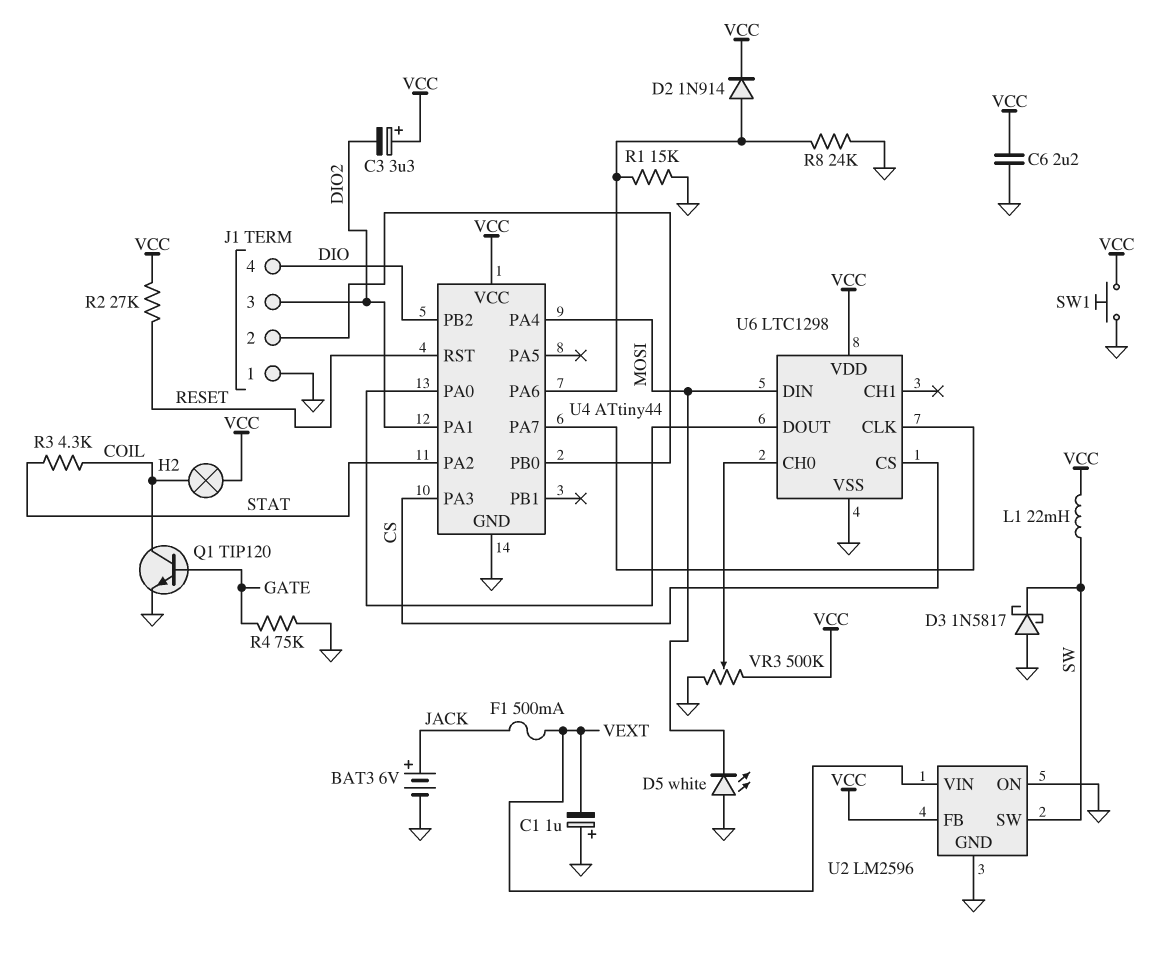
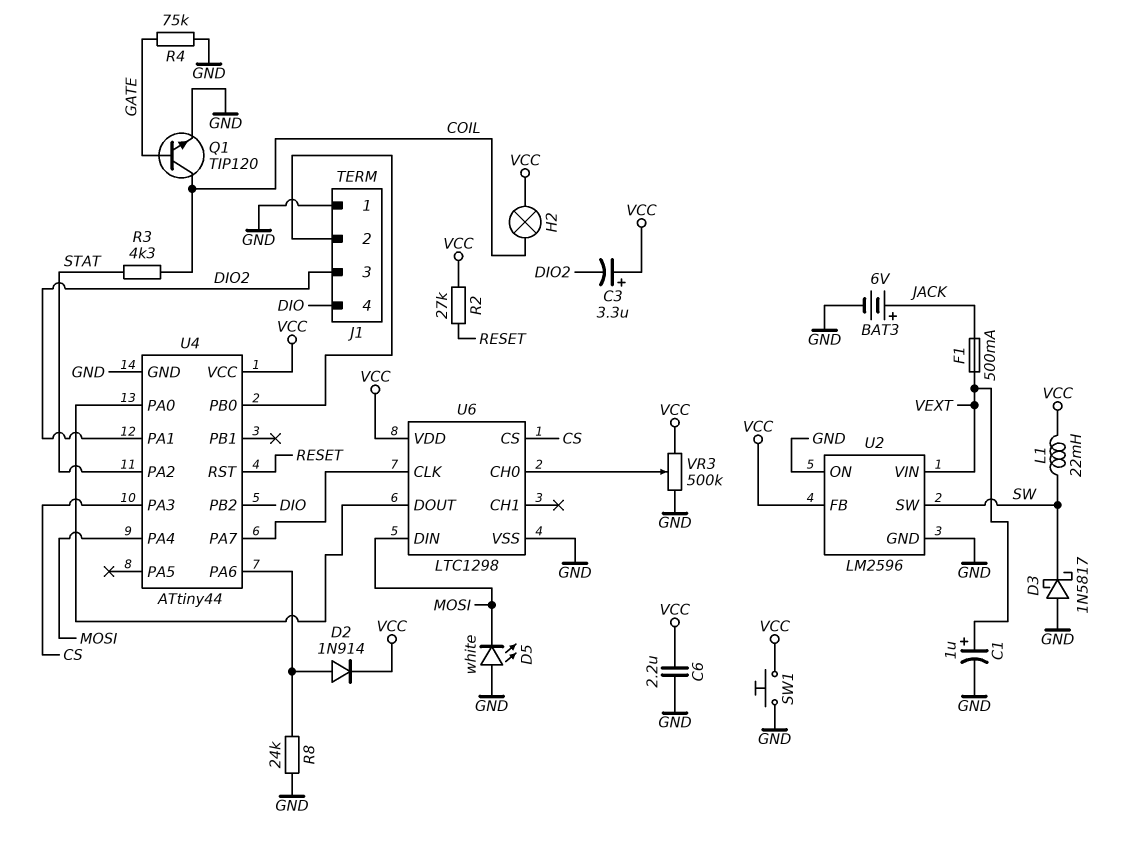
C1: 1uF (plus GND, minus VEXT) -> 1uF (plus VEXT, minus GND)
R1: 15k (GND, U4/PA6) -> none

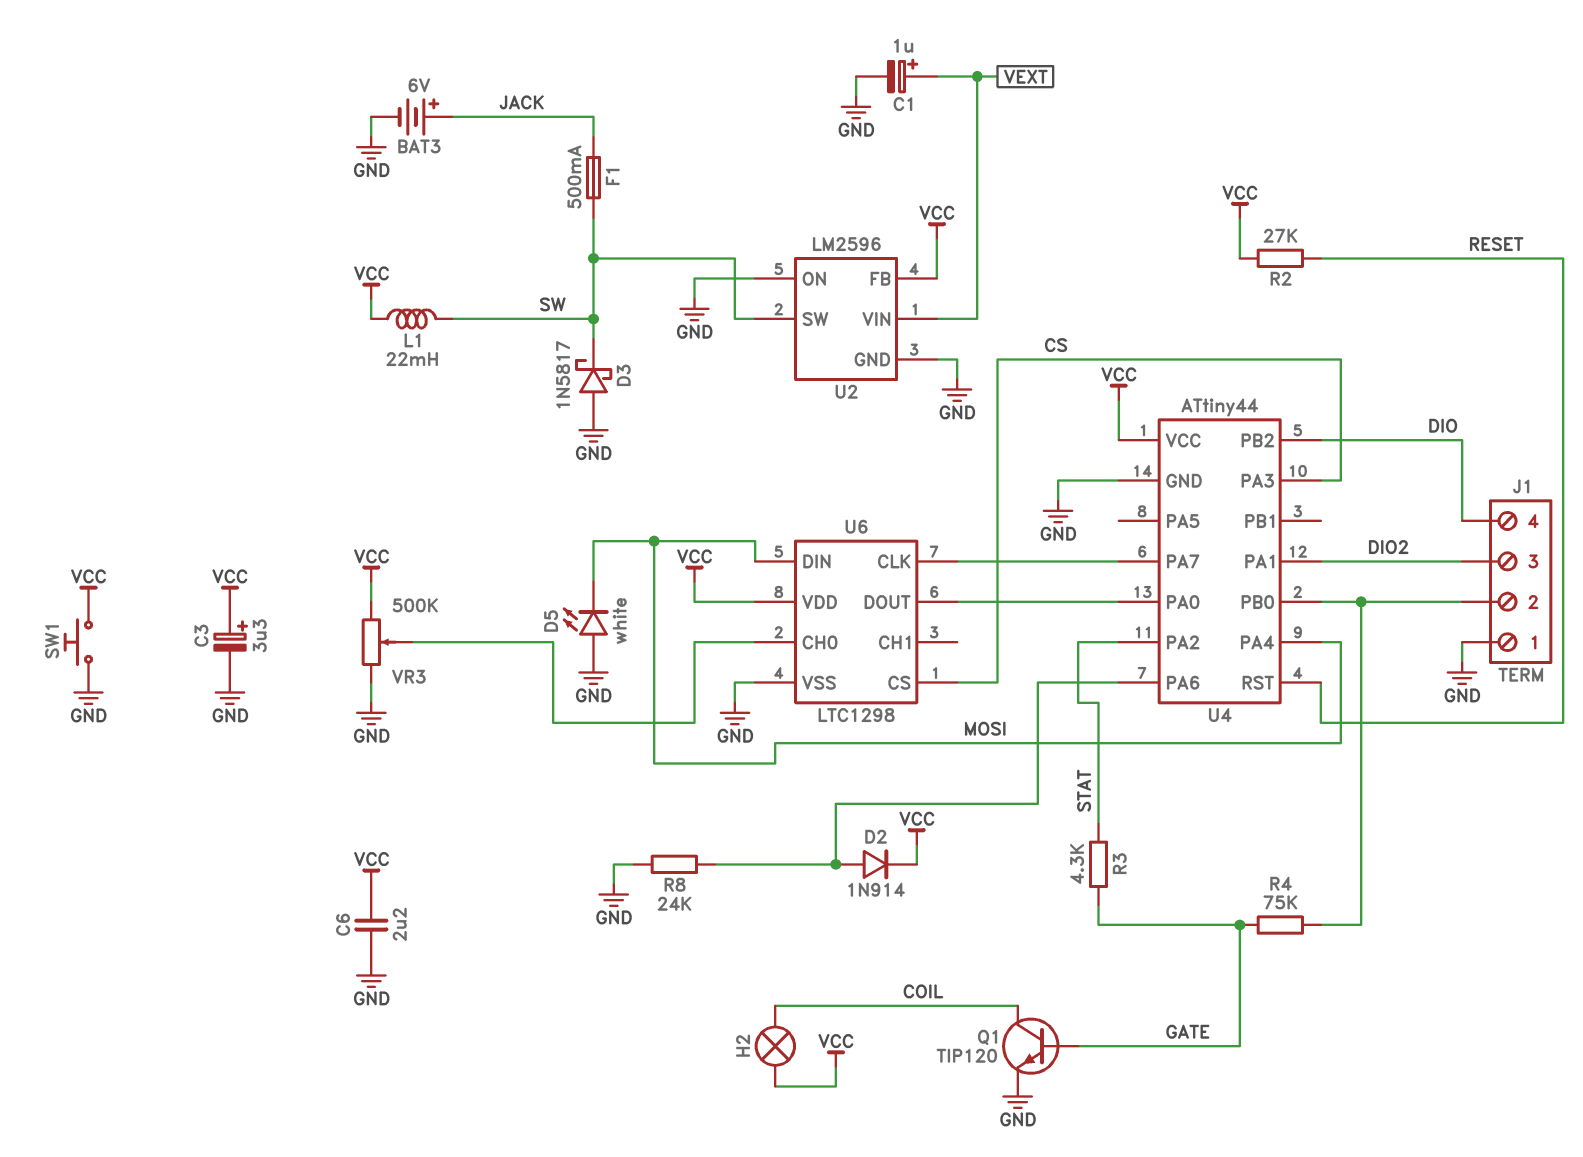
C3: 3.3uF (plus VCC, minus DIO2) -> 3.3uF (plus VCC, minus GND)
F1: 500mA (JACK, VEXT) -> 500mA (JACK, SW)
R3: 4.3k (COIL, STAT) -> 4.3k (GATE, STAT)
R4: 75k (GATE, GND) -> 75k (GATE, J1/2)

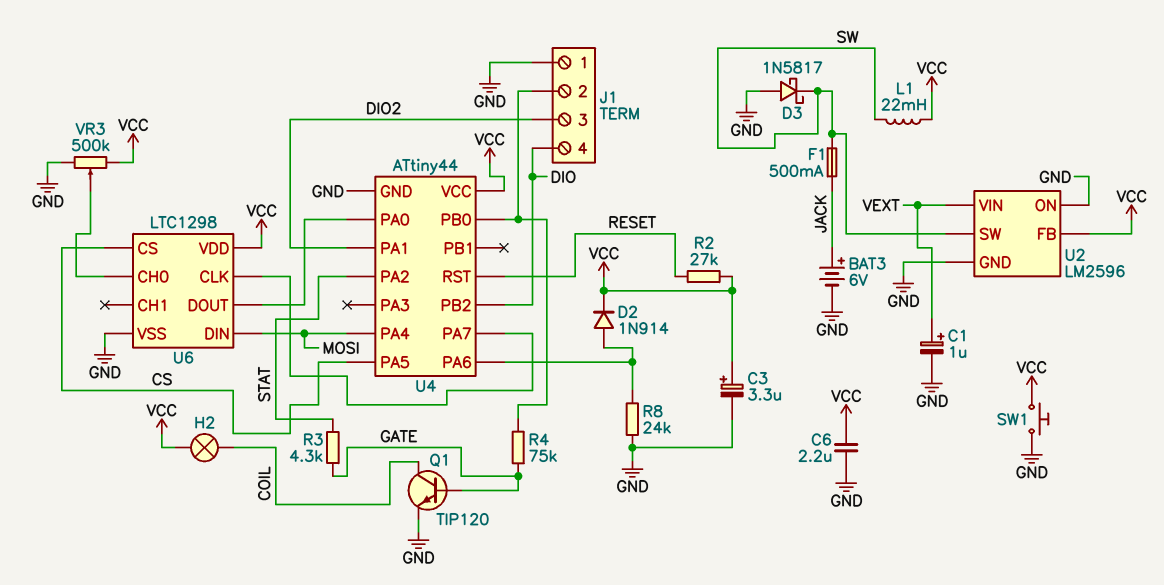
D5: LED white (A GND, K MOSI) -> none
U4 pin PA3: CS -> none
U4 pin PA5: none -> CS

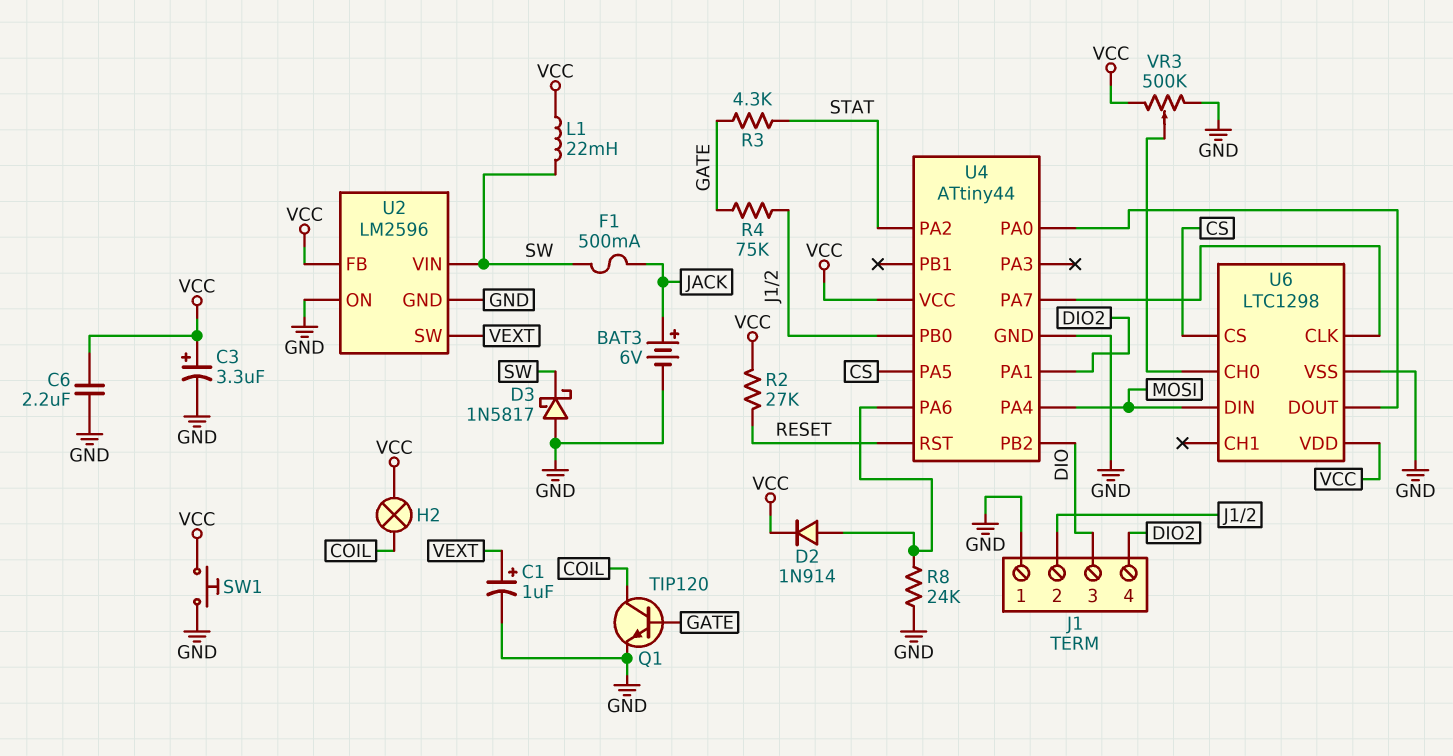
J1 pin 3: DIO2 -> DIO
J1 pin 4: DIO -> DIO2
U2 pin SW: SW -> VEXT
U2 pin VIN: VEXT -> SW

